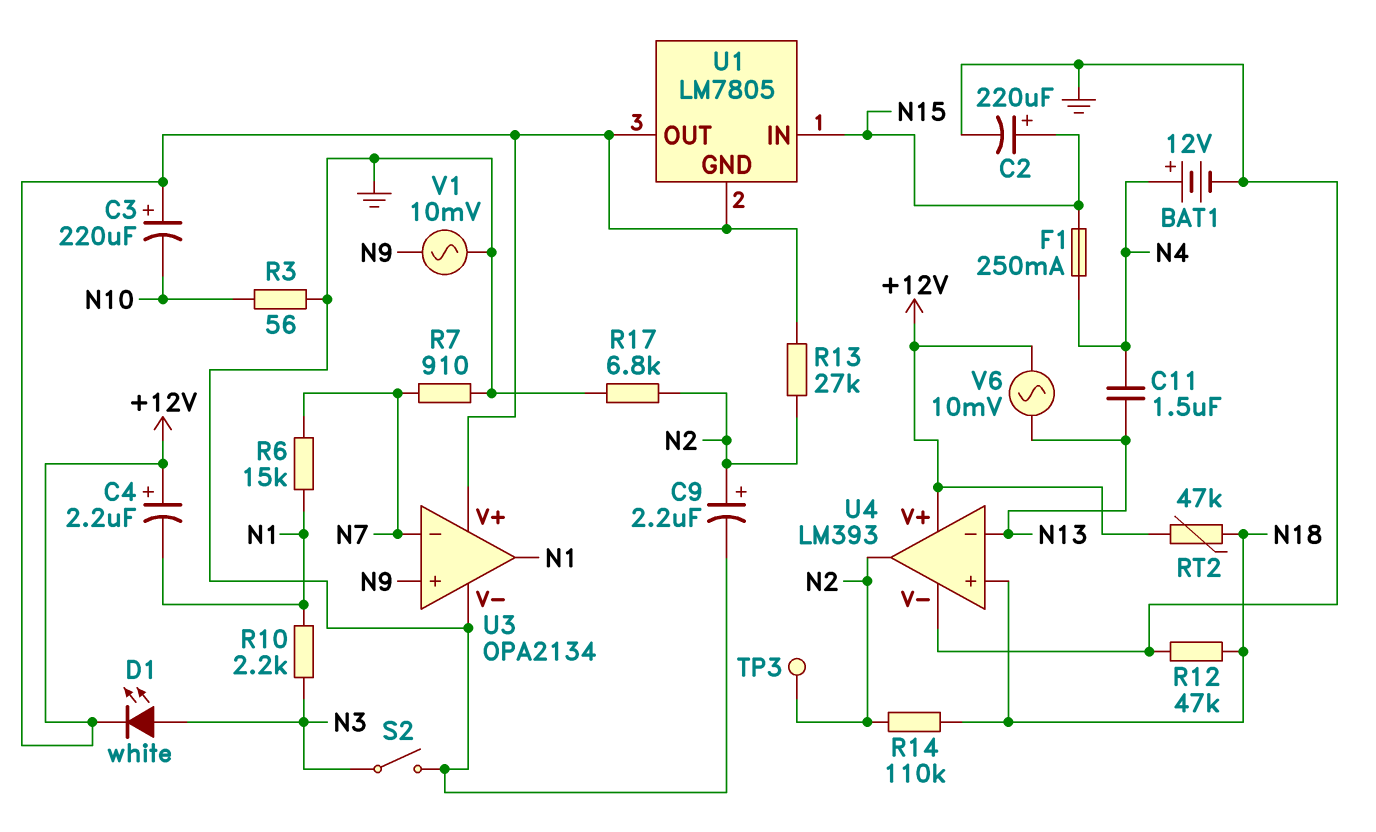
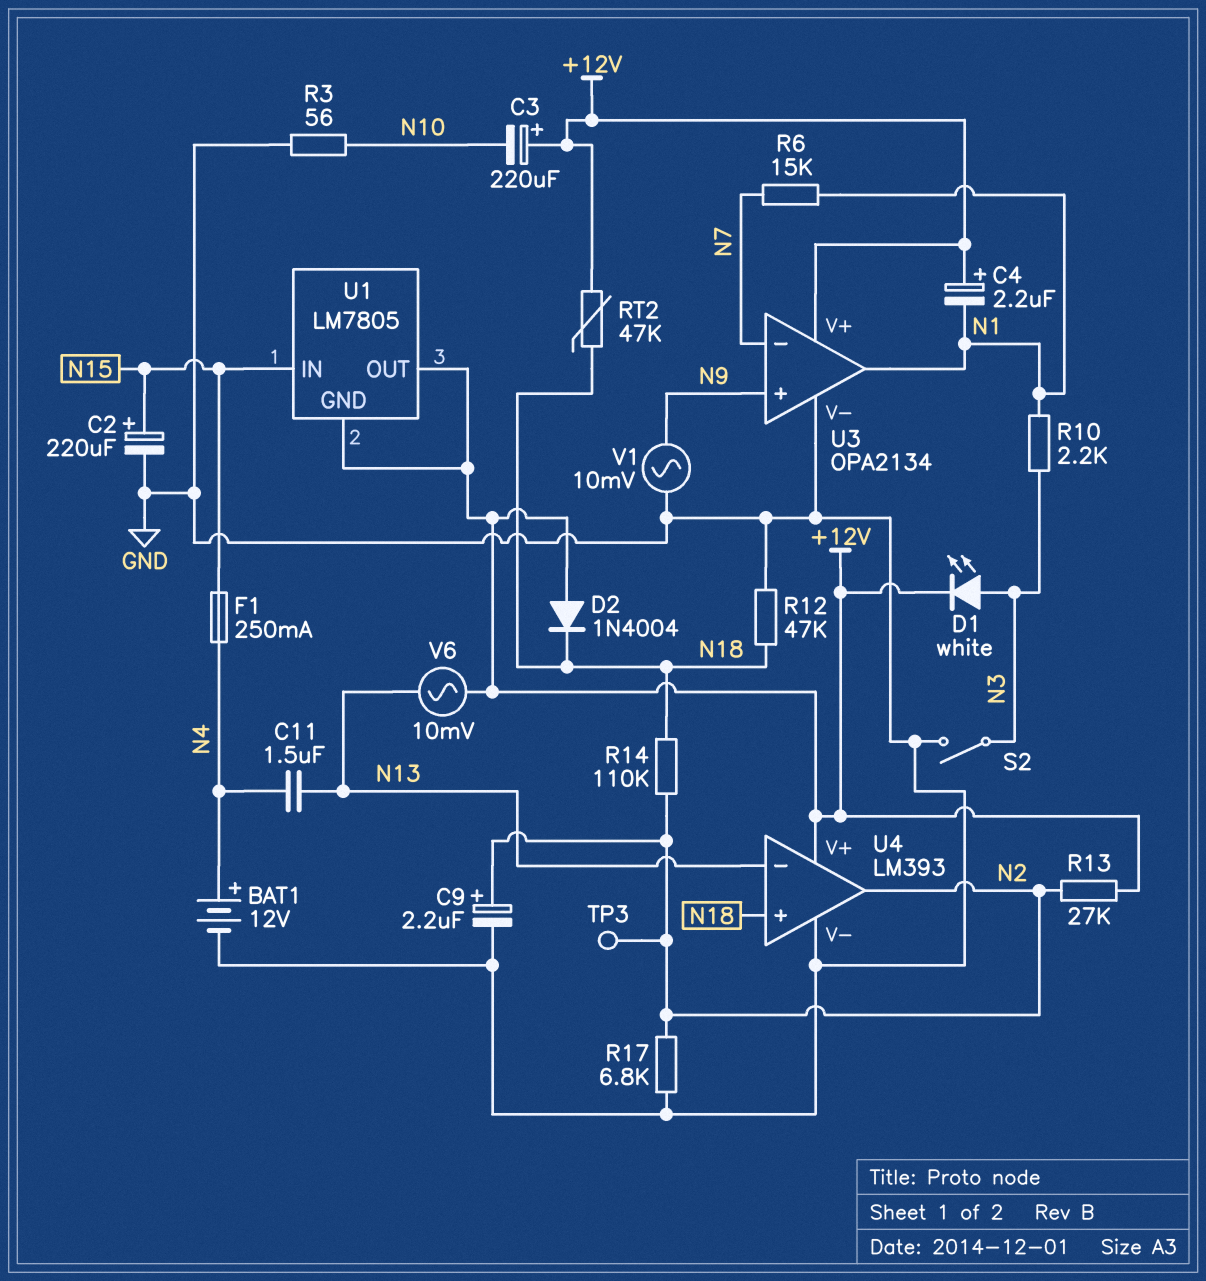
D2: none -> diode 1N4004 (A +12V, K N18)
R7: 910 (GND, N7) -> none

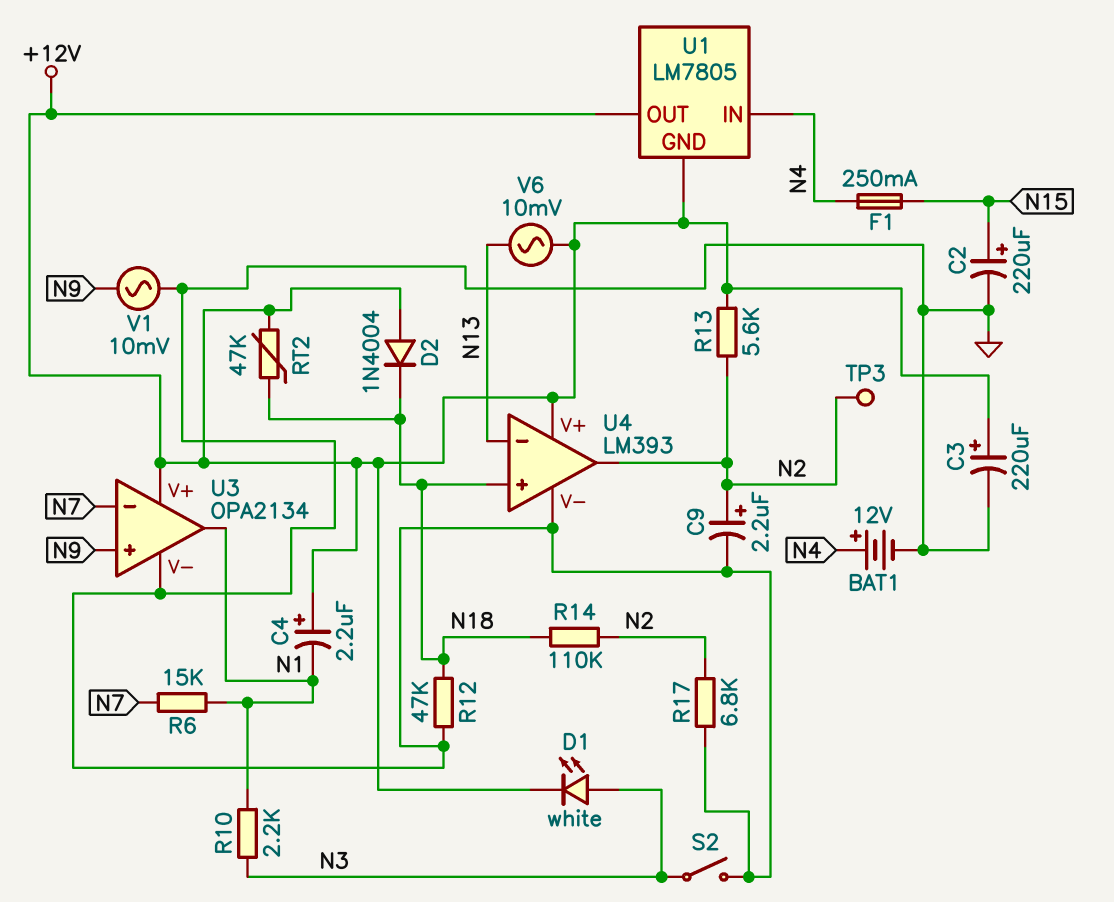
C3: 220uF (plus +12V, minus N10) -> 220uF (plus +12V, minus GND)
C11: 1.5uF (N4, N13) -> none
R3: 56 (GND, N10) -> none
R13: 27k (+12V, N2) -> 5.6k (+12V, N2)
U1 pin IN: N15 -> N4

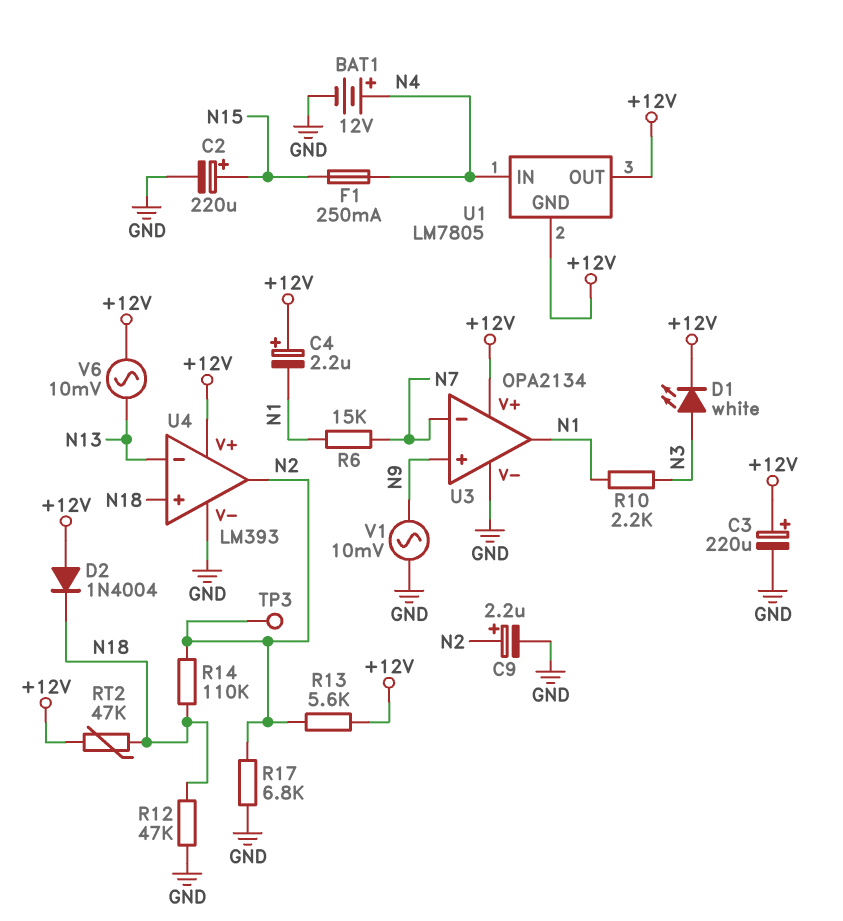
S2: switch (GND, N3) -> none

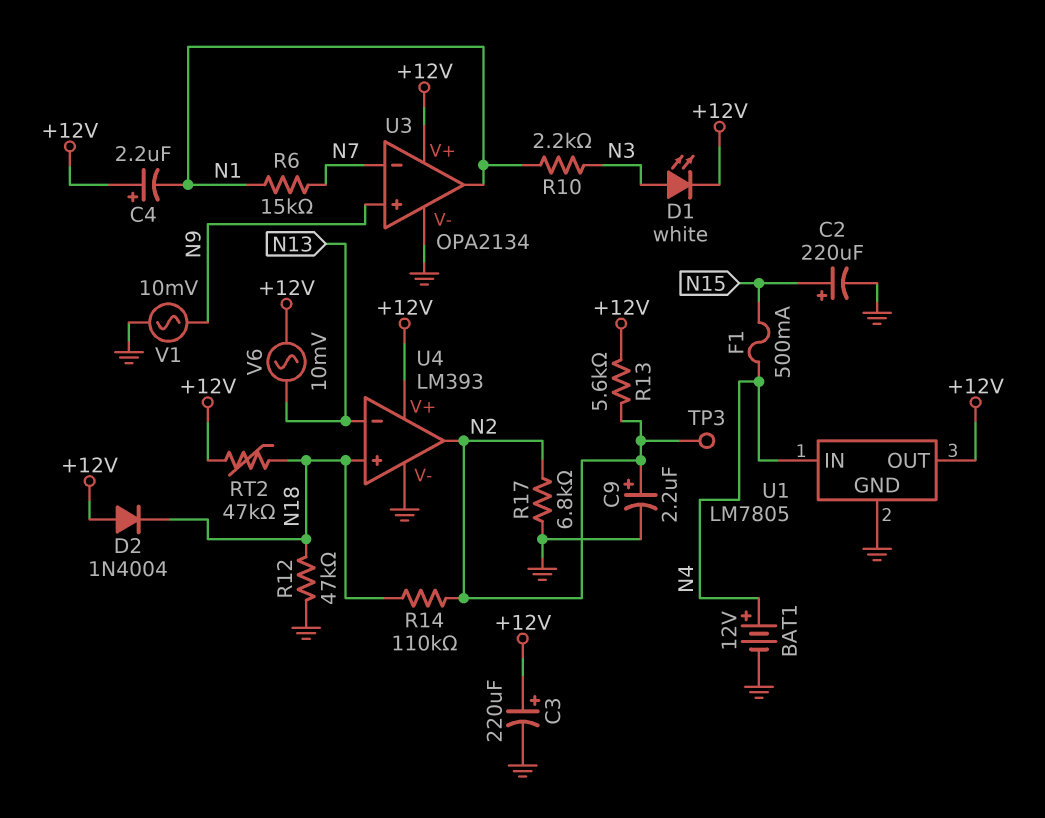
F1: 250mA (N4, N15) -> 500mA (N4, N15)
U1 pin GND: +12V -> GND

